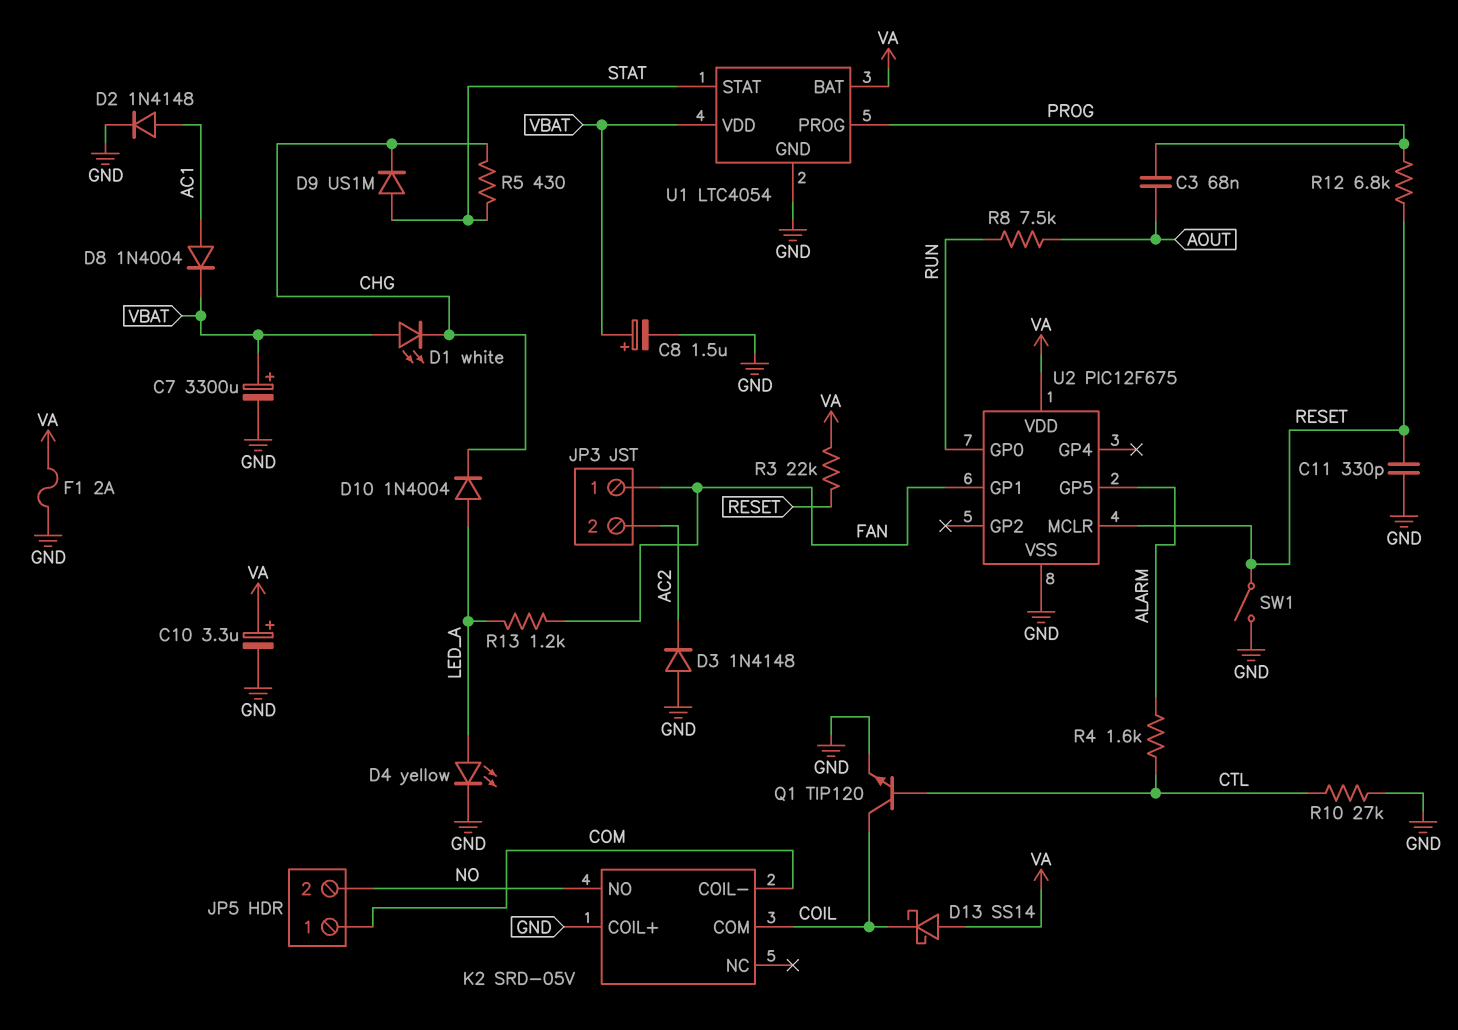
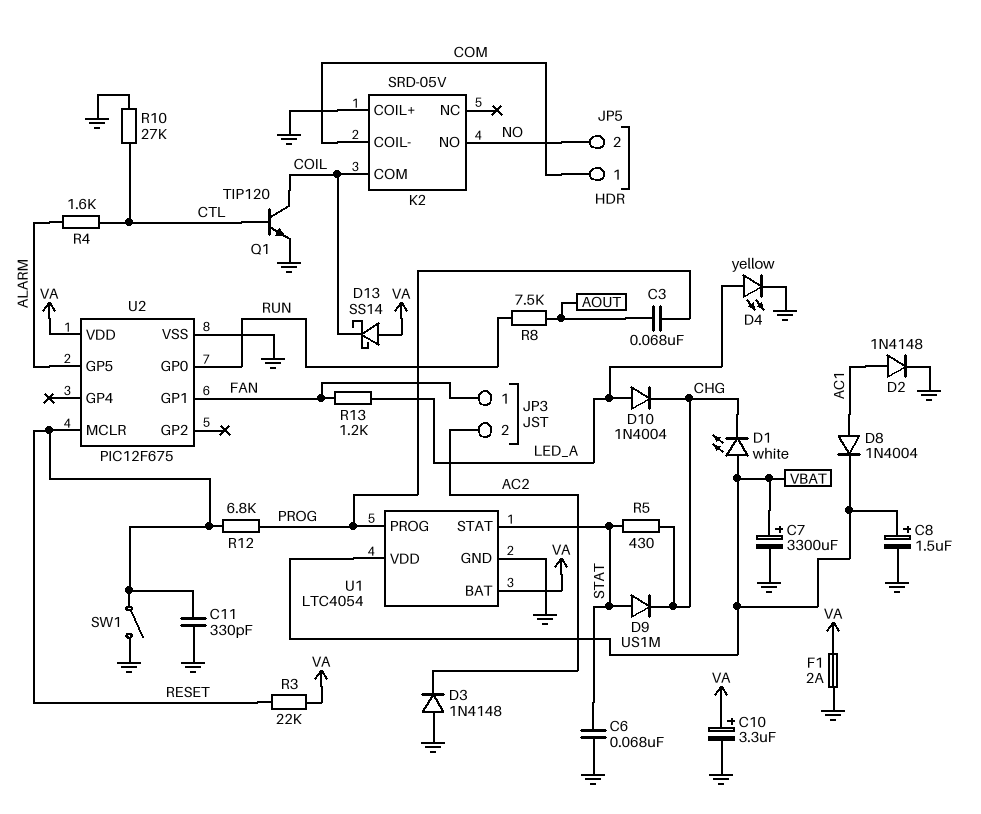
C6: none -> 68nF (GND, STAT)

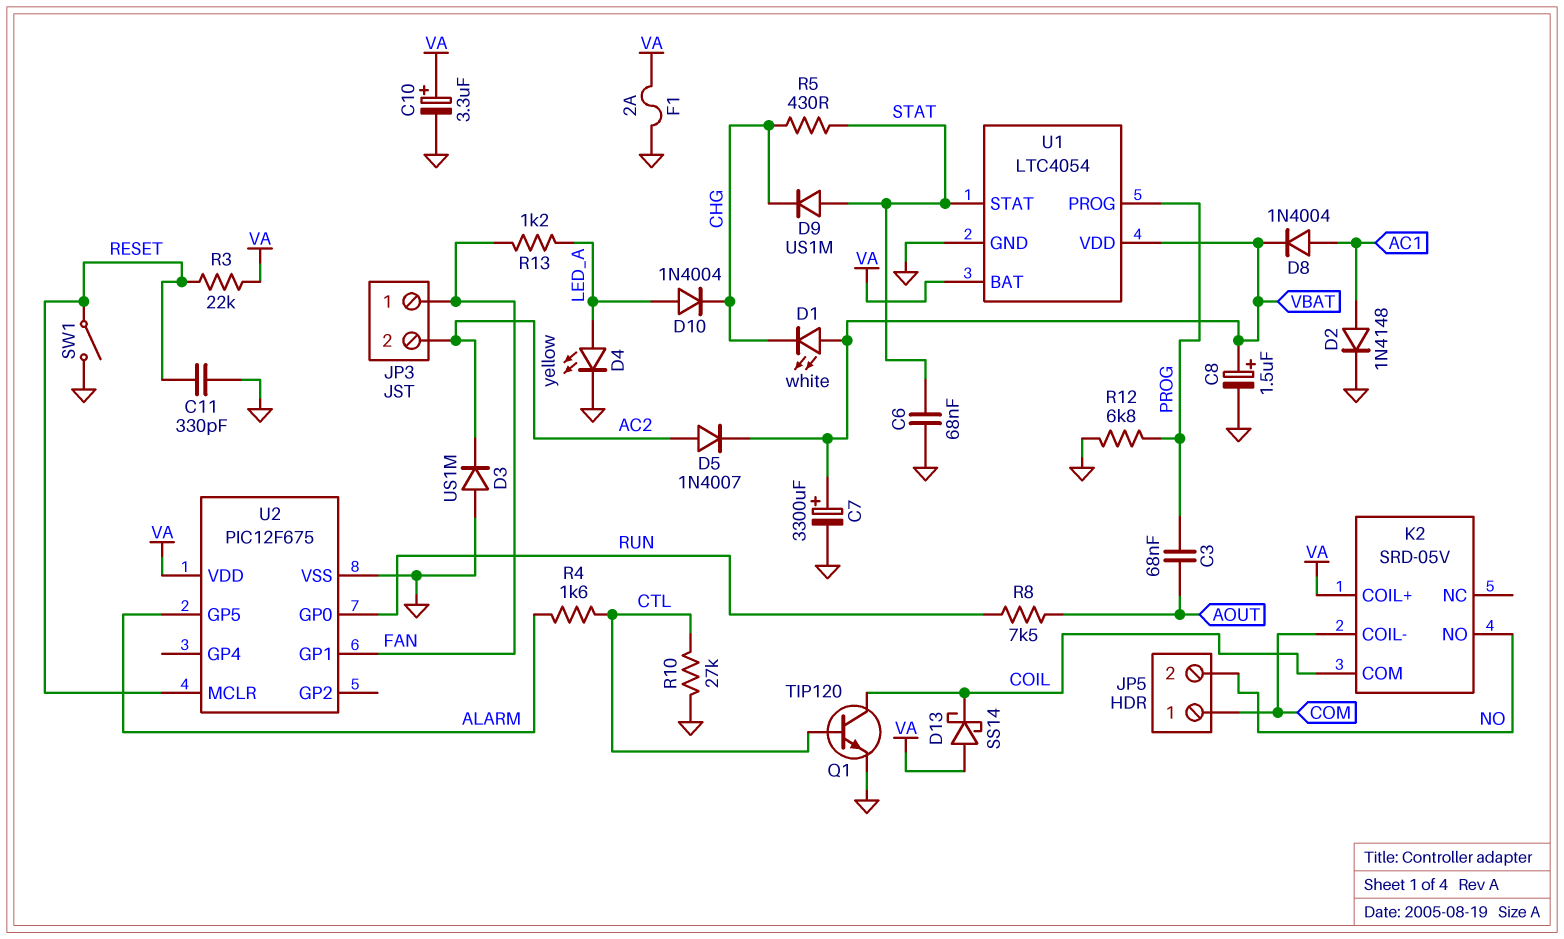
D3: diode 1N4148 (A GND, K AC2) -> diode US1M (A GND, K AC2)
D5: none -> diode 1N4007 (A AC2, K VBAT)
K2 pin COIL+: GND -> VA
R12: 6.8k (PROG, RESET) -> 6.8k (GND, PROG)

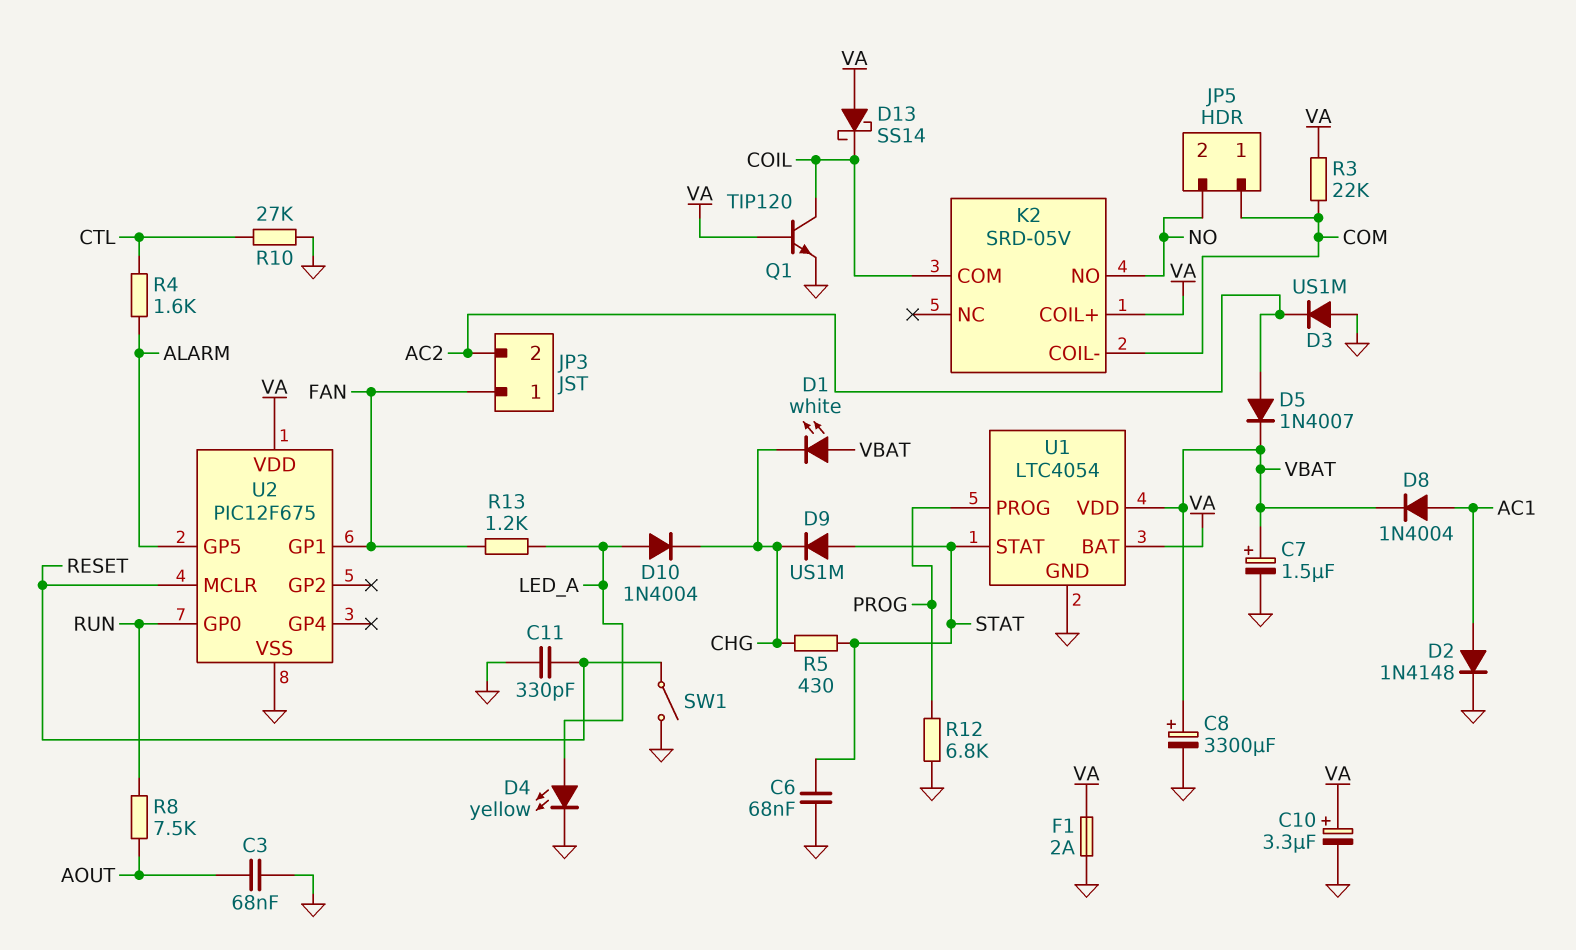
C3: 68nF (AOUT, PROG) -> 68nF (AOUT, GND)
C7: 3300uF (plus VBAT, minus GND) -> 1.5uF (plus VBAT, minus GND)
C8: 1.5uF (plus VBAT, minus GND) -> 3300uF (plus VBAT, minus GND)
Q1: NPN TIP120 (B CTL, C COIL, E GND) -> NPN TIP120 (B VA, C COIL, E GND)
R3: 22k (RESET, VA) -> 22k (COM, VA)

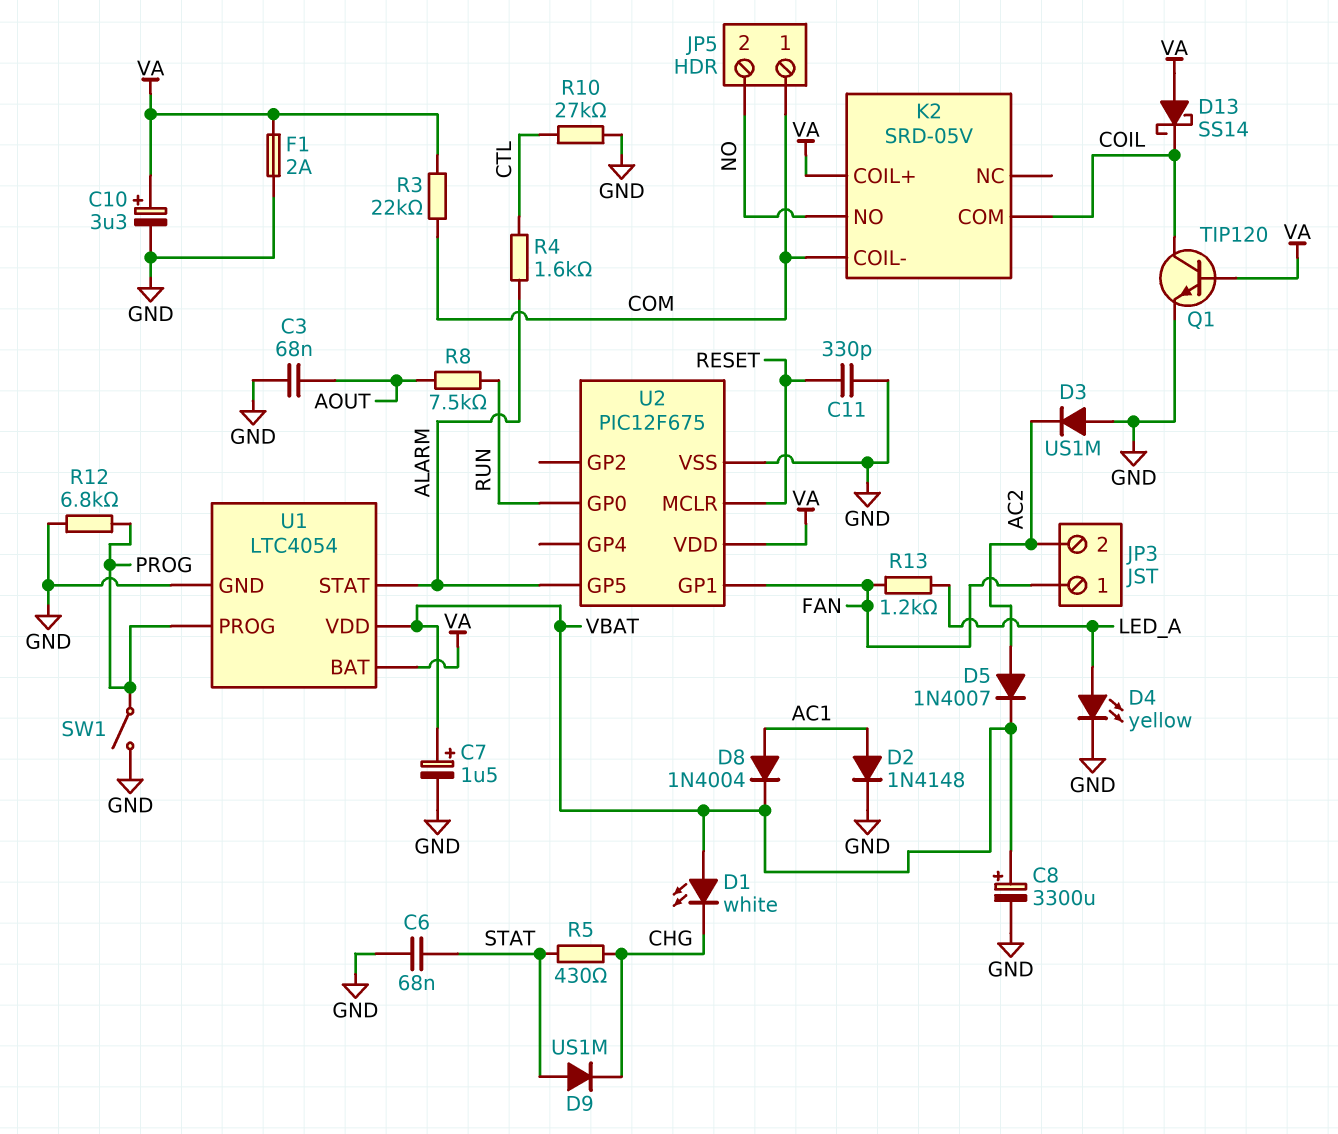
D10: diode 1N4004 (A LED_A, K CHG) -> none
SW1: switch (GND, RESET) -> switch (GND, PROG)
U1 pin STAT: STAT -> ALARM

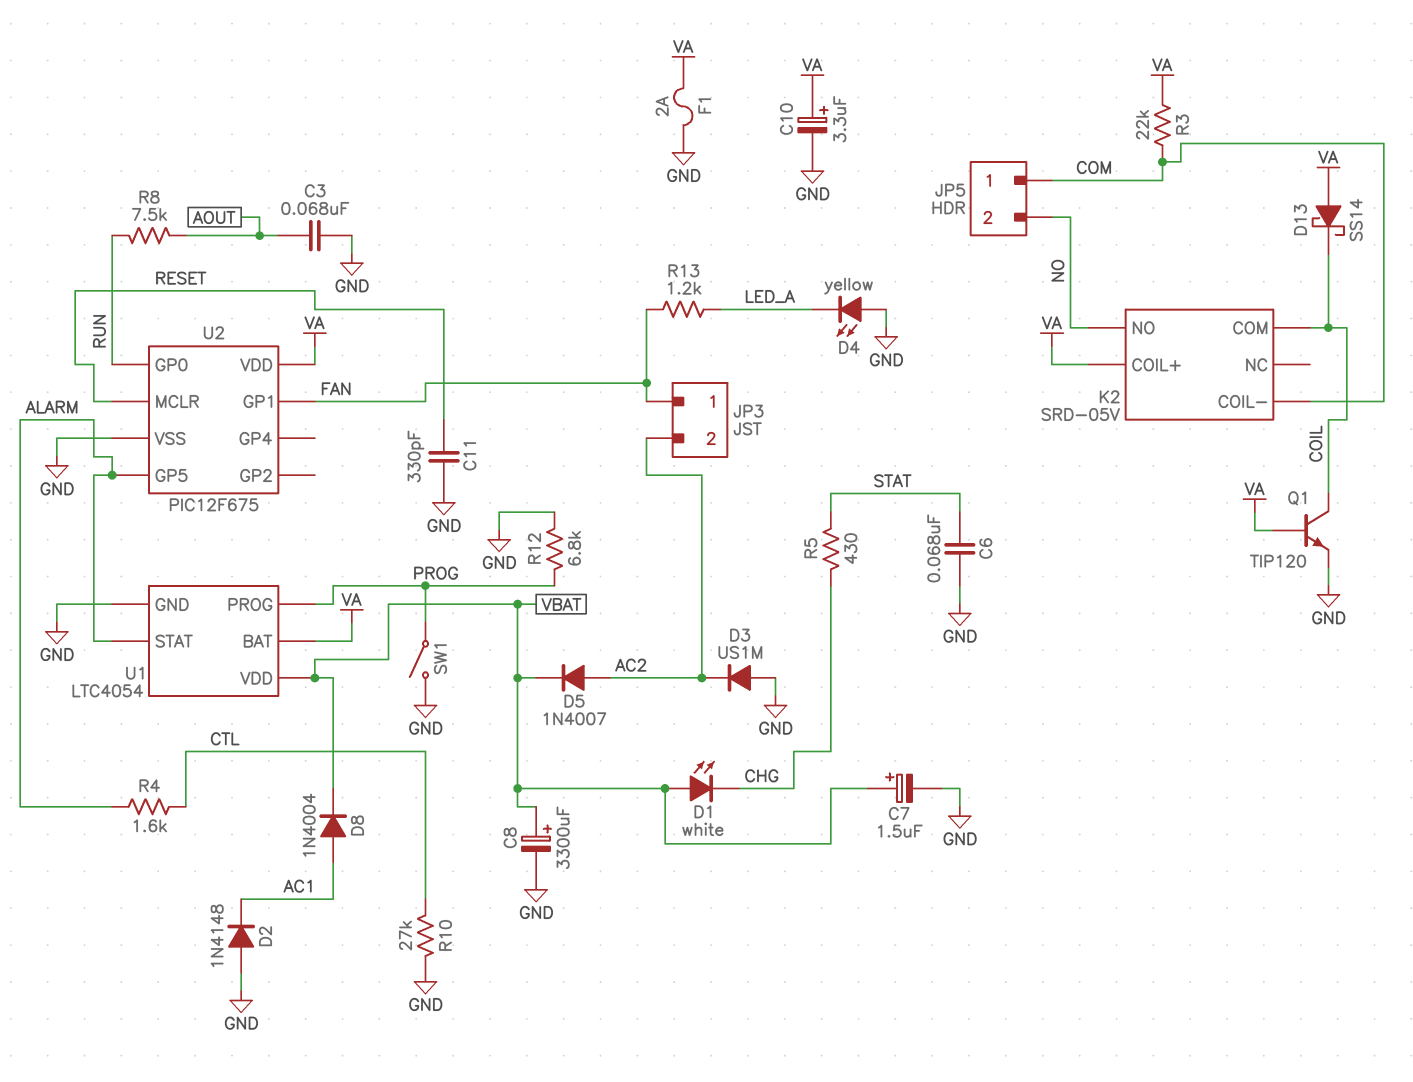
D2: diode 1N4148 (A AC1, K GND) -> diode 1N4148 (A GND, K AC1)
D4: LED yellow (A LED_A, K GND) -> LED yellow (A GND, K LED_A)
D9: diode US1M (A STAT, K CHG) -> none

